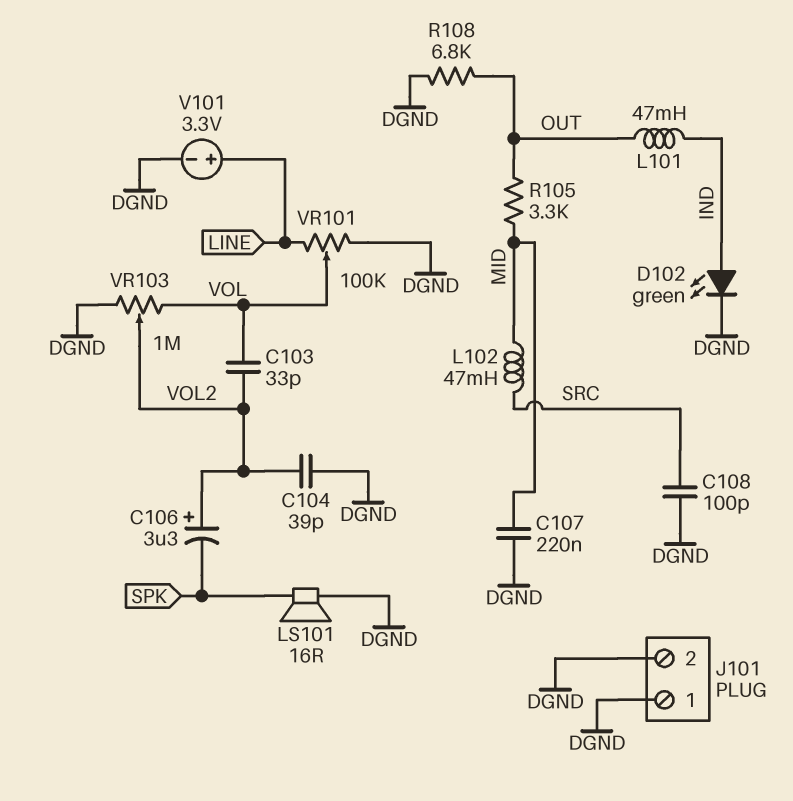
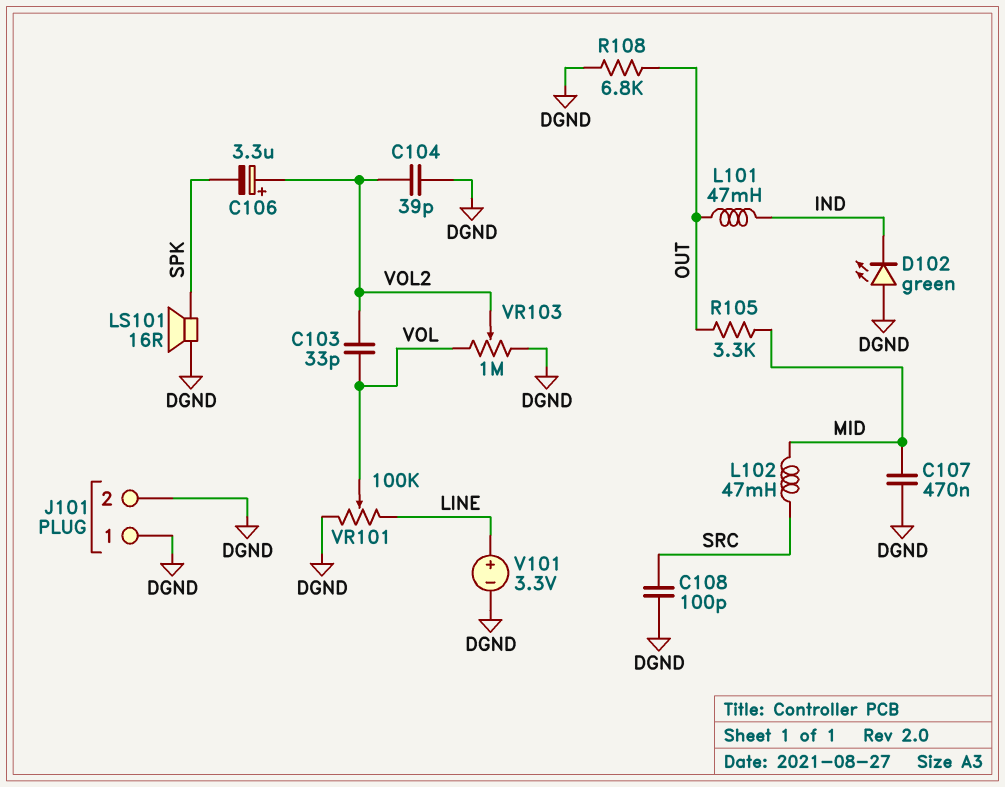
C107: 220nF (DGND, MID) -> 470nF (DGND, MID)
D102: LED green (A IND, K DGND) -> LED green (A DGND, K IND)

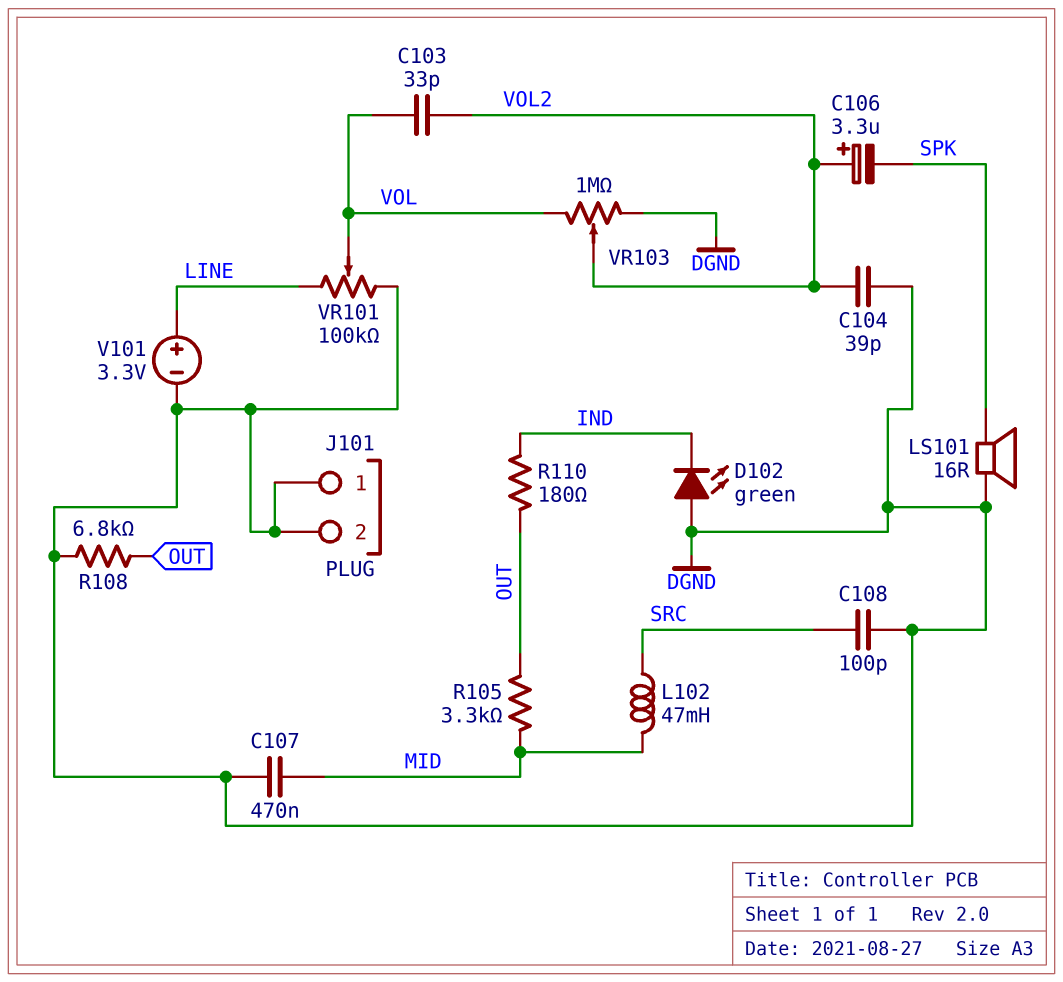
L101: 47mH (IND, OUT) -> none
R110: none -> 180 (IND, OUT)

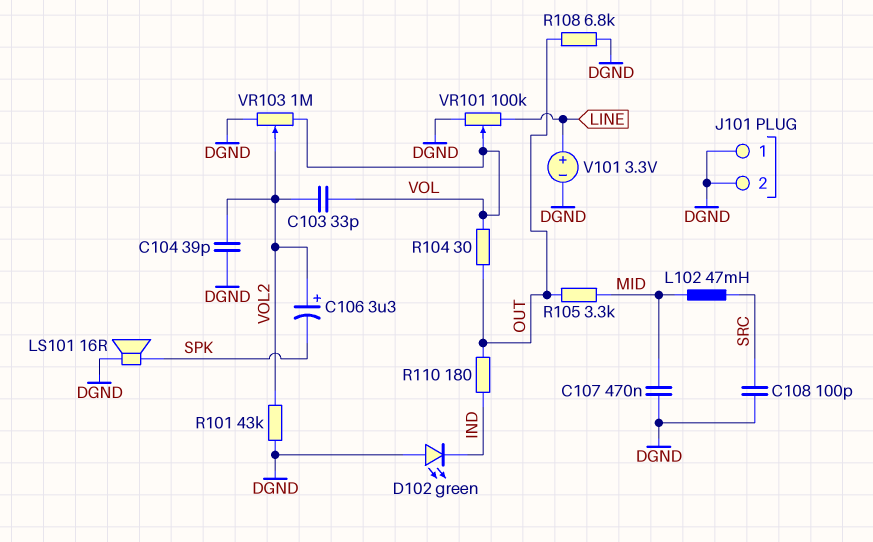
R101: none -> 43k (DGND, VOL2)
R104: none -> 30 (OUT, VOL)

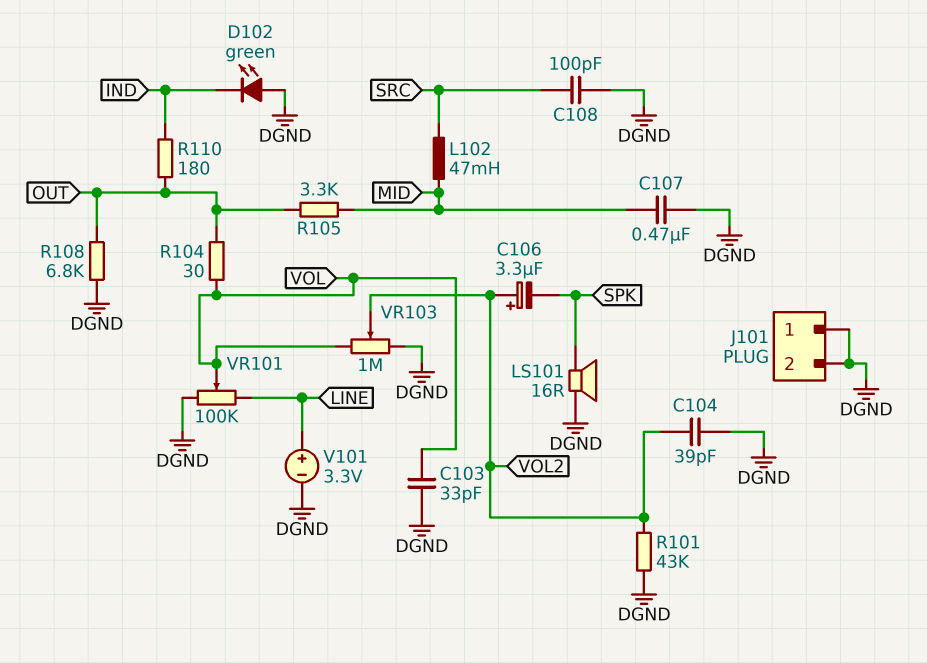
C103: 33pF (VOL, VOL2) -> 33pF (DGND, VOL)

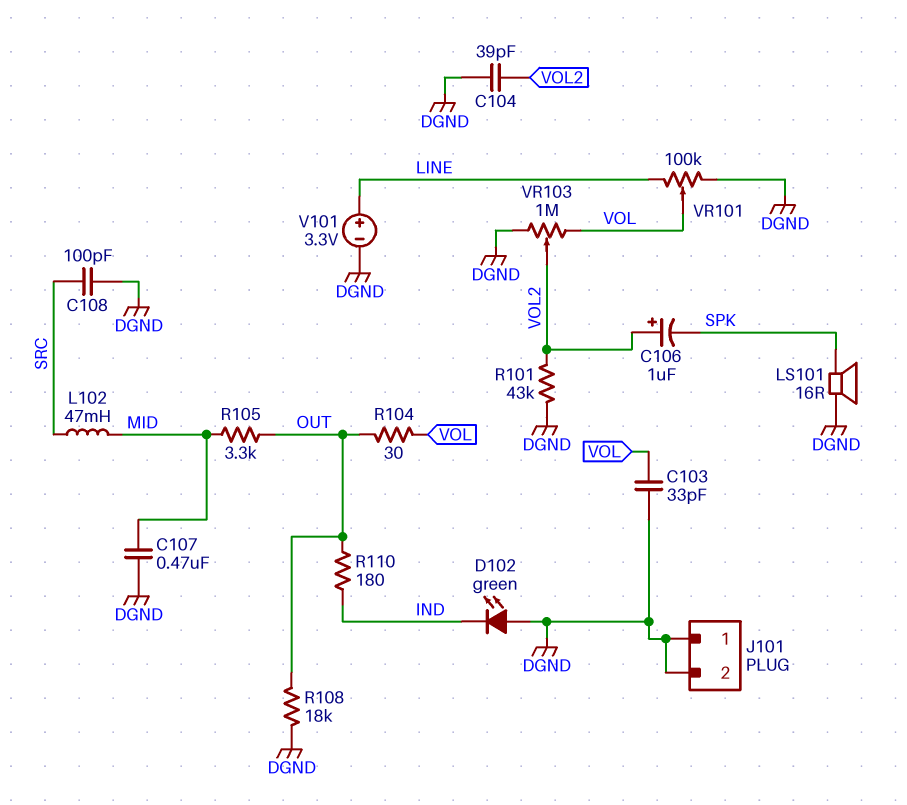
C106: 3.3uF (plus VOL2, minus SPK) -> 1uF (plus VOL2, minus SPK)
R108: 6.8k (DGND, OUT) -> 18k (DGND, OUT)

